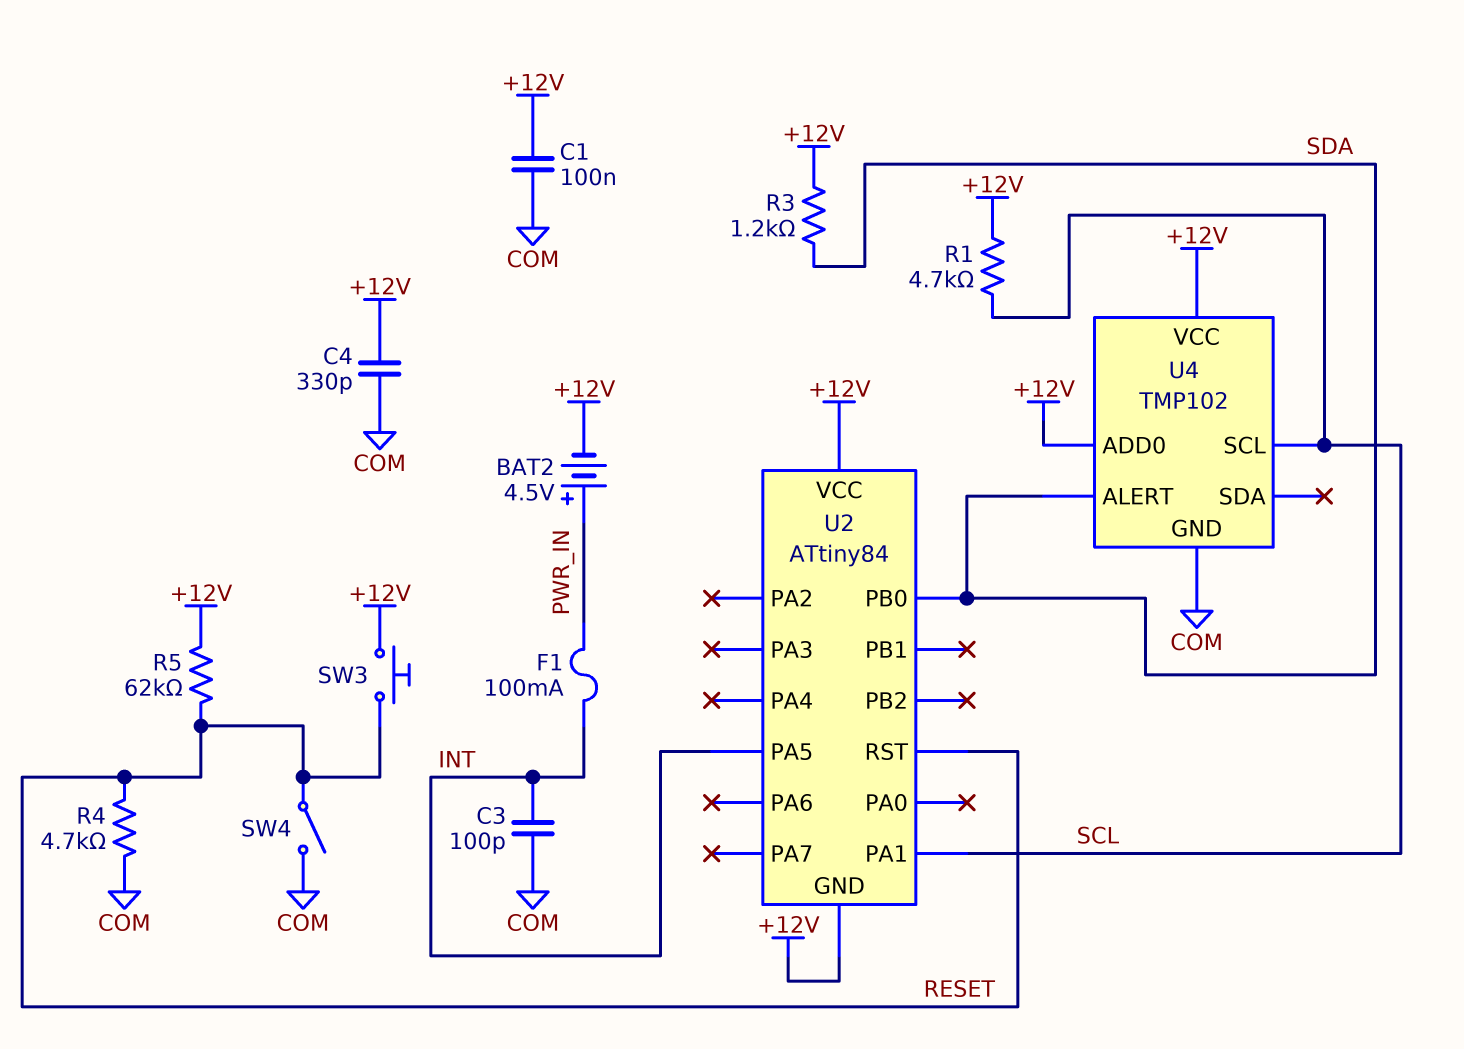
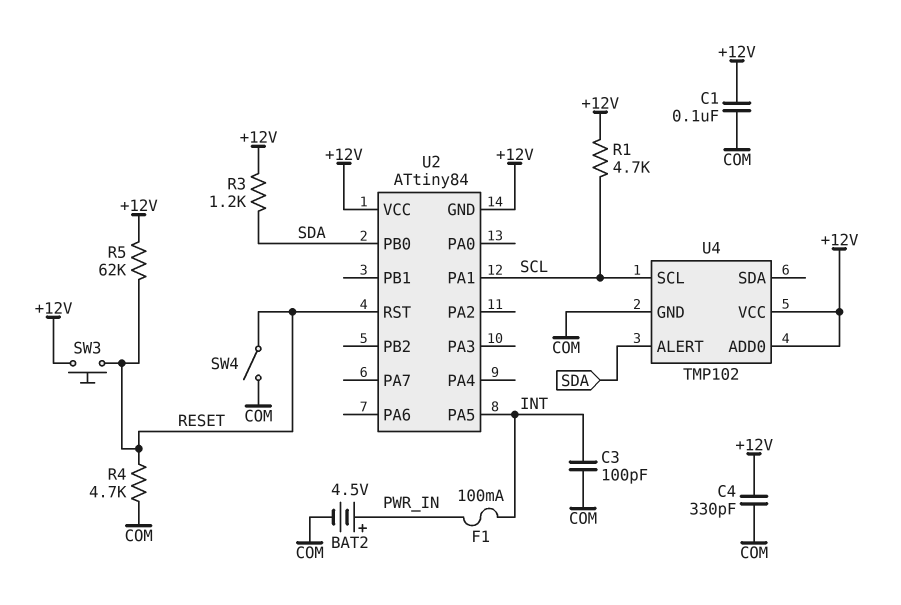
BAT2: 4.5V (plus PWR_IN, minus +12V) -> 4.5V (plus PWR_IN, minus COM)

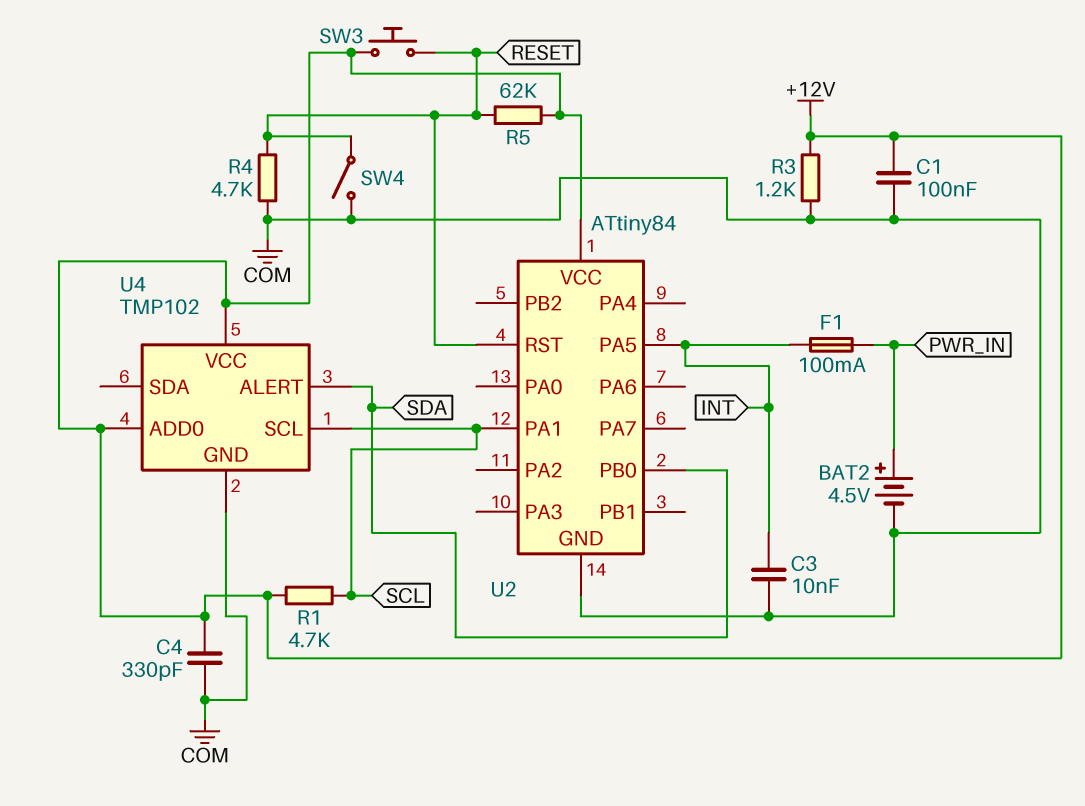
C3: 100pF (COM, INT) -> 10nF (COM, INT)
R3: 1.2k (+12V, SDA) -> 1.2k (+12V, COM)
U2 pin GND: +12V -> COM

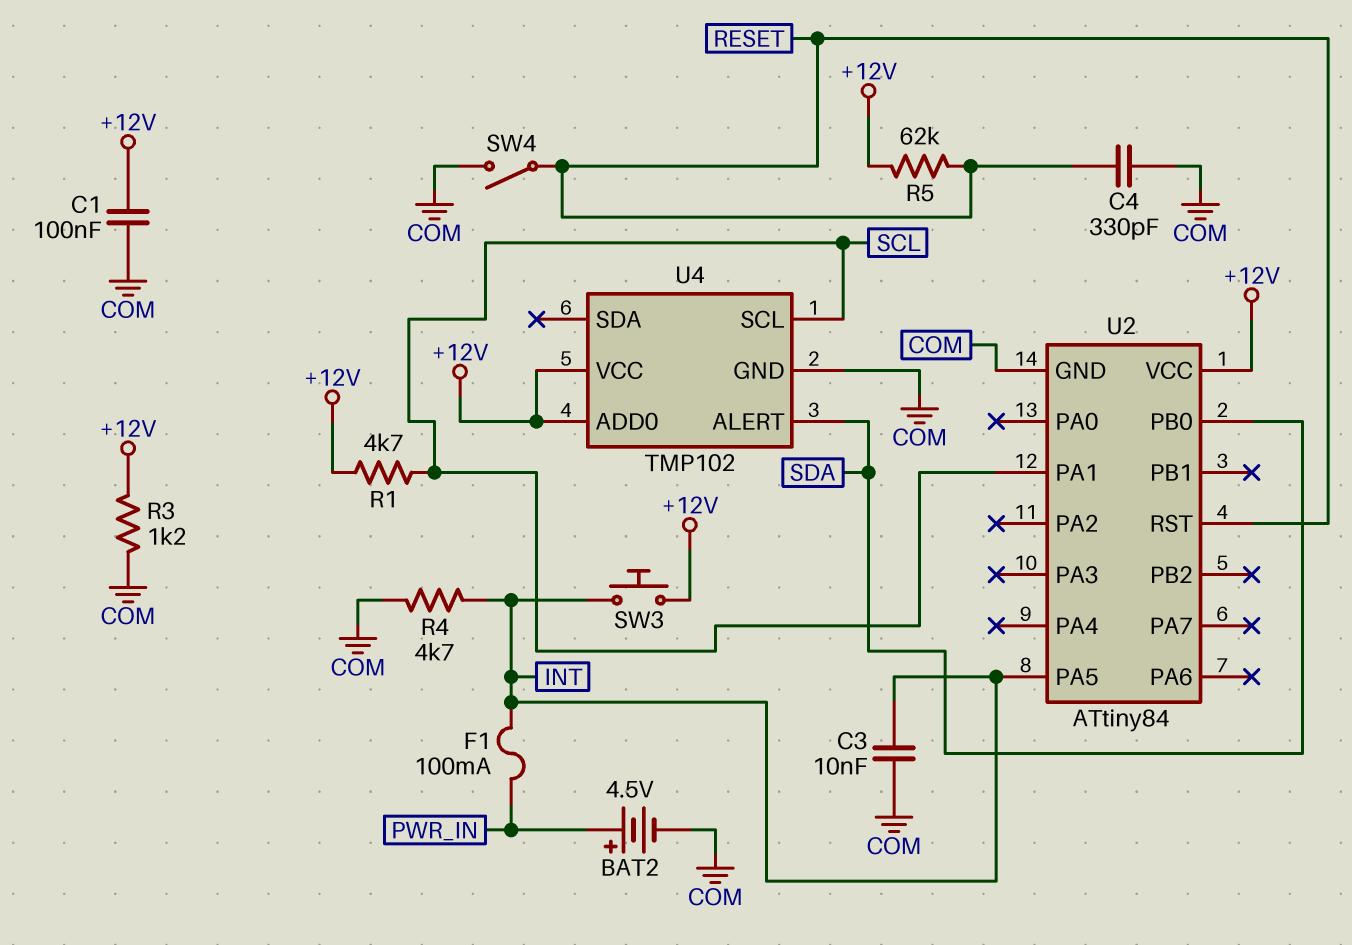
C4: 330pF (+12V, COM) -> 330pF (COM, RESET)
R4: 4.7k (COM, RESET) -> 4.7k (COM, INT)
SW3: button (+12V, RESET) -> button (+12V, INT)

